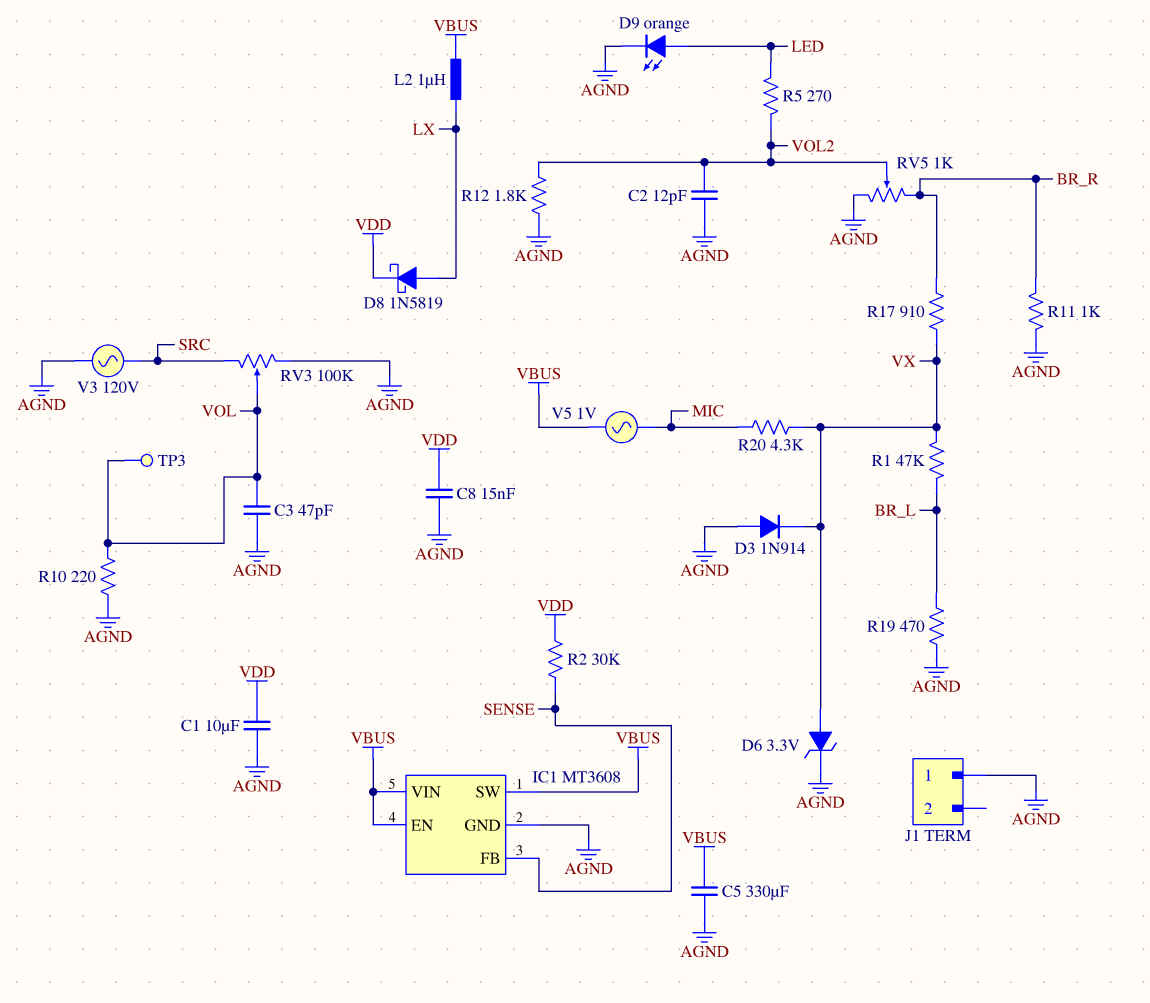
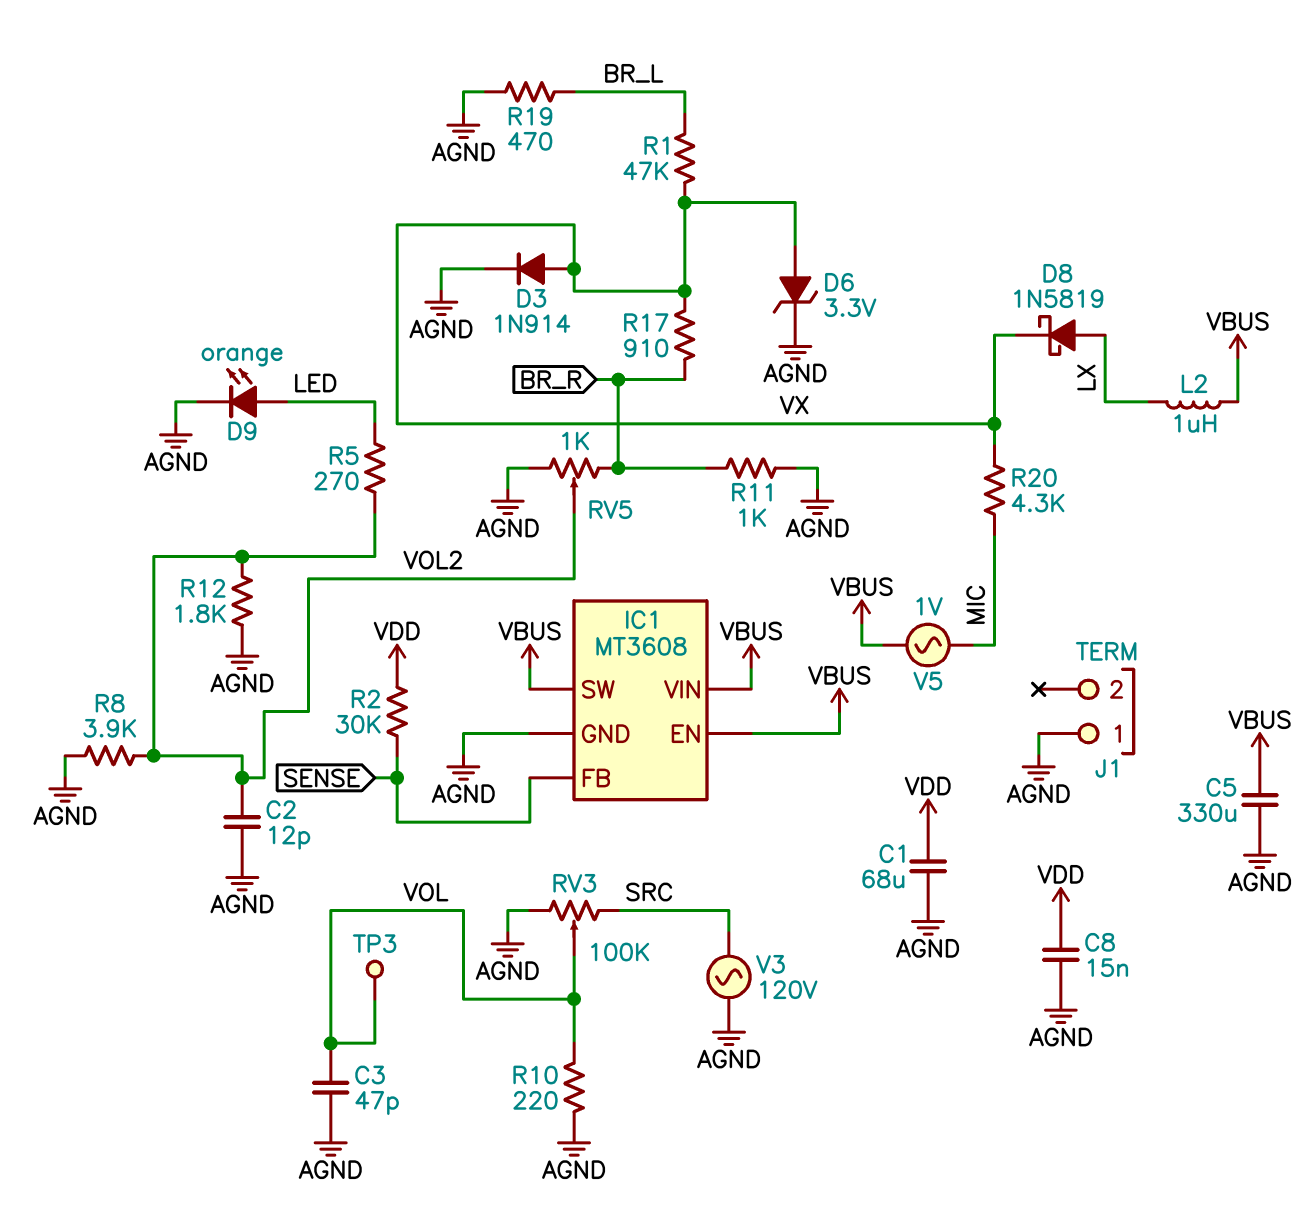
C1: 10uF (AGND, VDD) -> 68uF (AGND, VDD)
D3: diode 1N914 (A AGND, K VX) -> diode 1N914 (A VX, K AGND)
D8: schottky 1N5819 (A LX, K VDD) -> schottky 1N5819 (A LX, K VX)
R8: none -> 3.9k (AGND, VOL2)

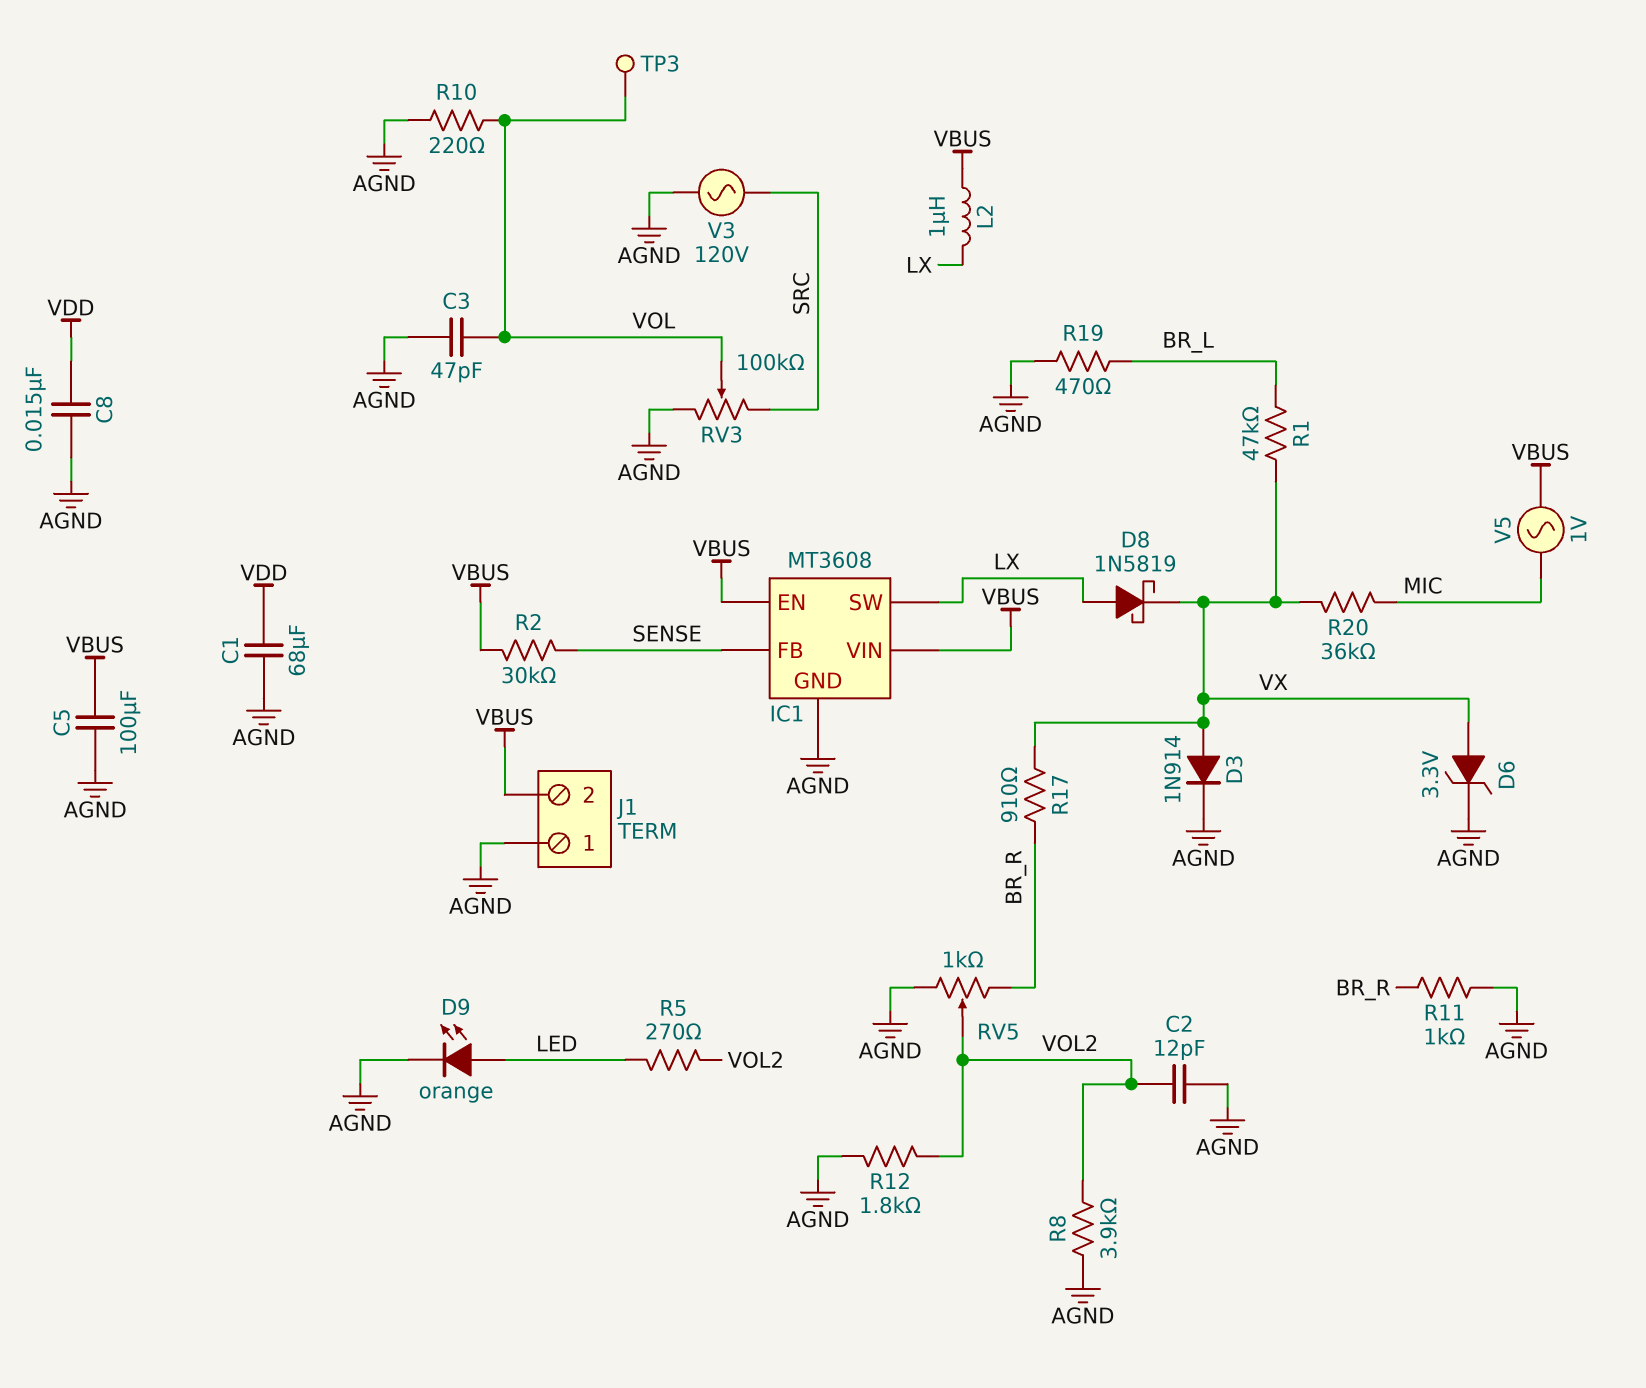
C5: 330uF (AGND, VBUS) -> 100uF (AGND, VBUS)
IC1 pin SW: VBUS -> LX
J1 pin 2: none -> VBUS
R2: 30k (SENSE, VDD) -> 30k (SENSE, VBUS)
R20: 4.3k (MIC, VX) -> 36k (MIC, VX)

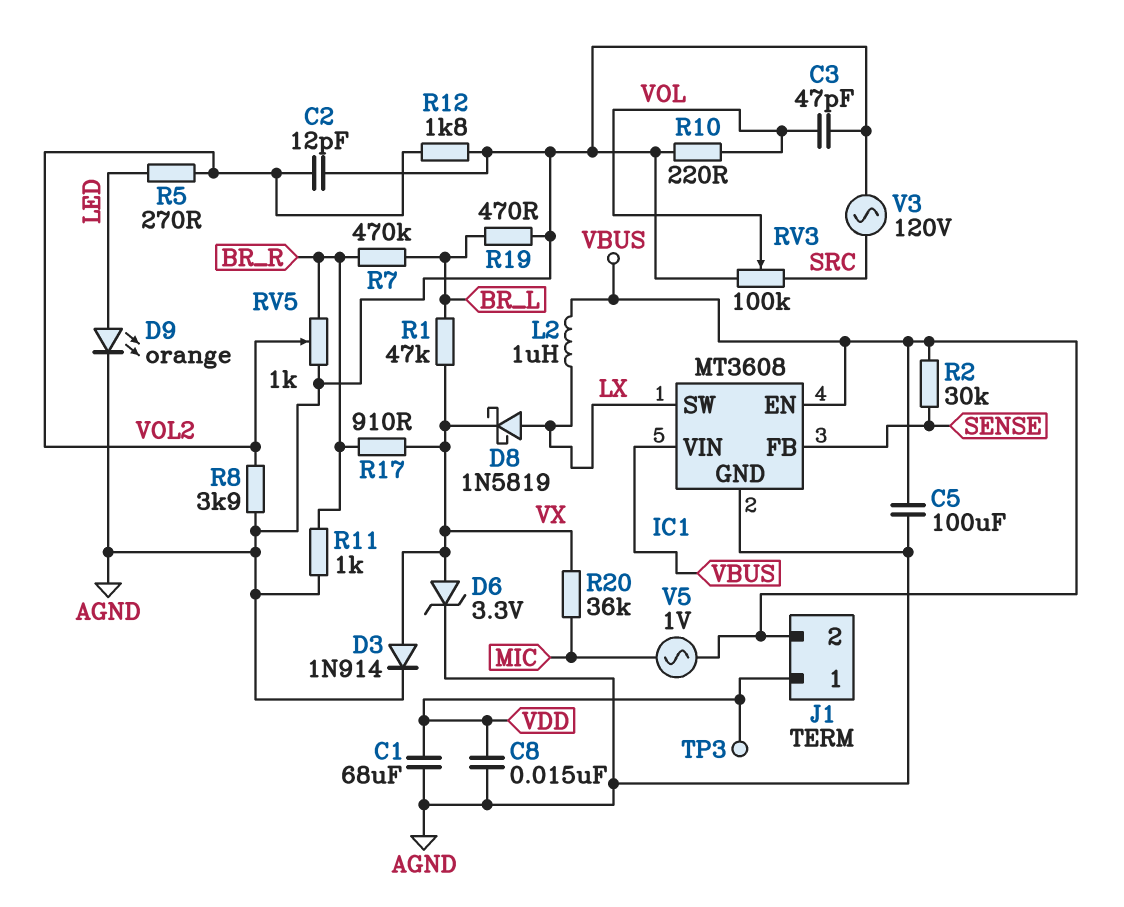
J1 pin 1: AGND -> VDD
R7: none -> 470k (BR_L, BR_R)
TP3: test point (VOL) -> test point (VDD)

